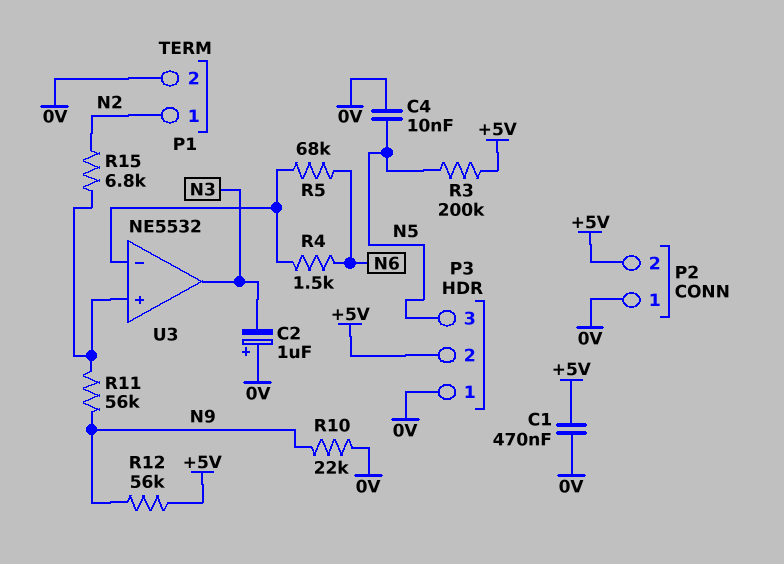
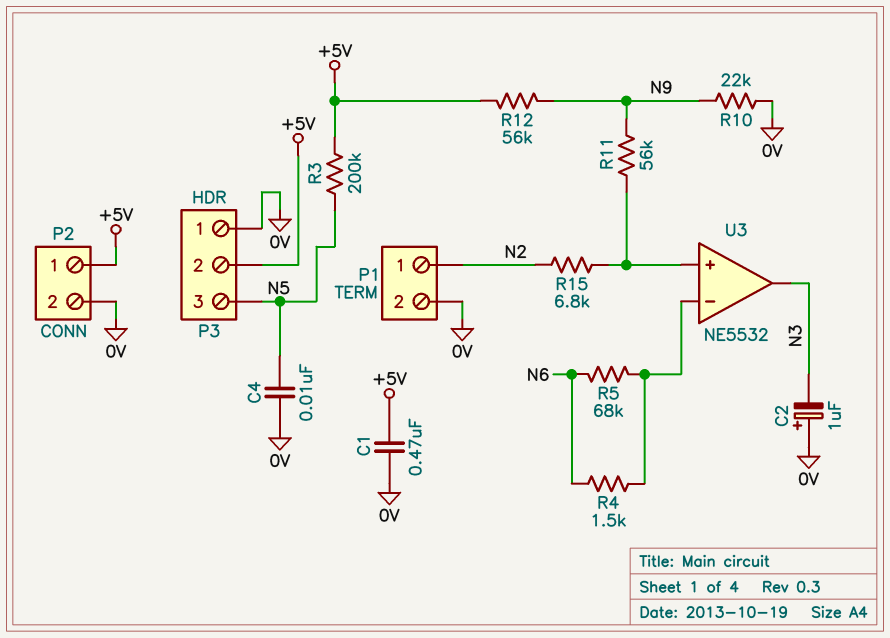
P2 pin 1: 0V -> +5V
P2 pin 2: +5V -> 0V

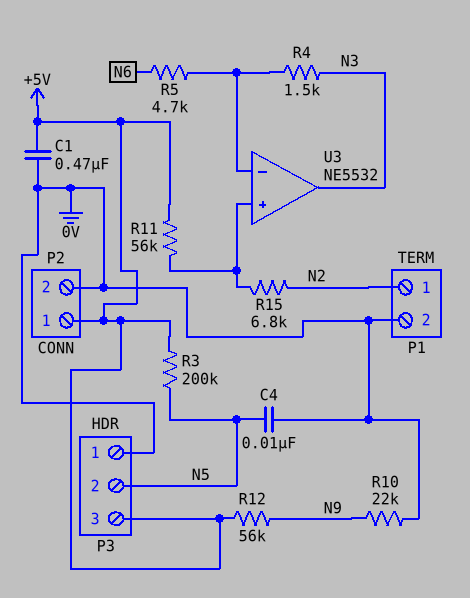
C2: 1uF (plus 0V, minus N3) -> none
P3 pin 2: +5V -> N5
P3 pin 3: N5 -> +5V
R4: 1.5k (N6, U3/in-) -> 1.5k (N3, U3/in-)
R5: 68k (N6, U3/in-) -> 4.7k (N6, U3/in-)
R11: 56k (N9, U3/in+) -> 56k (+5V, U3/in+)

